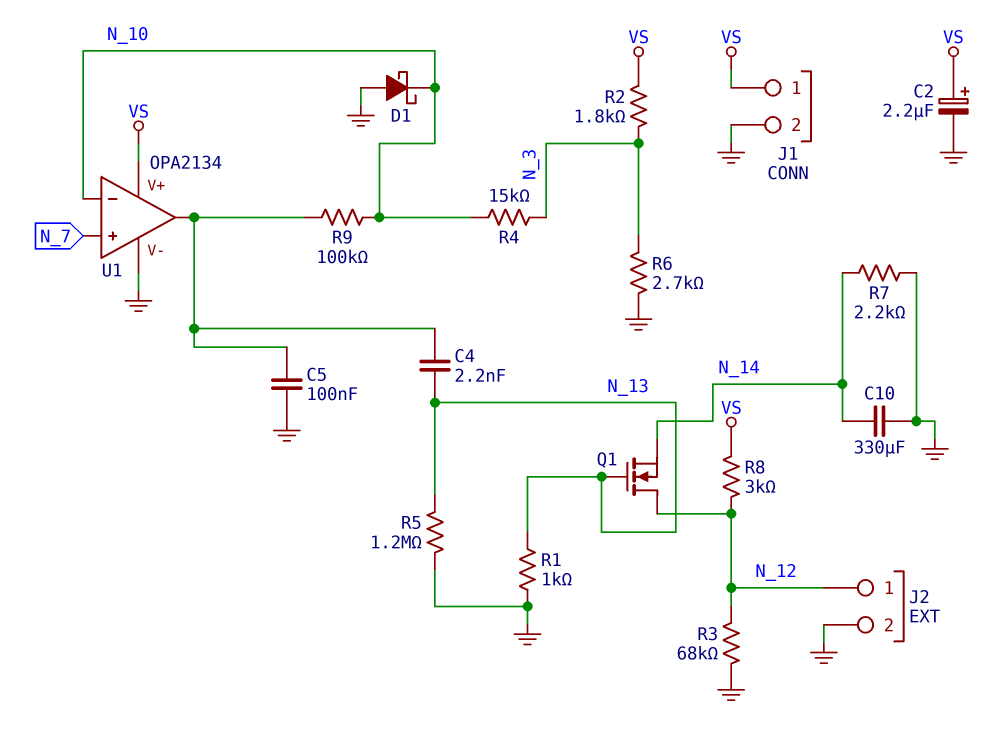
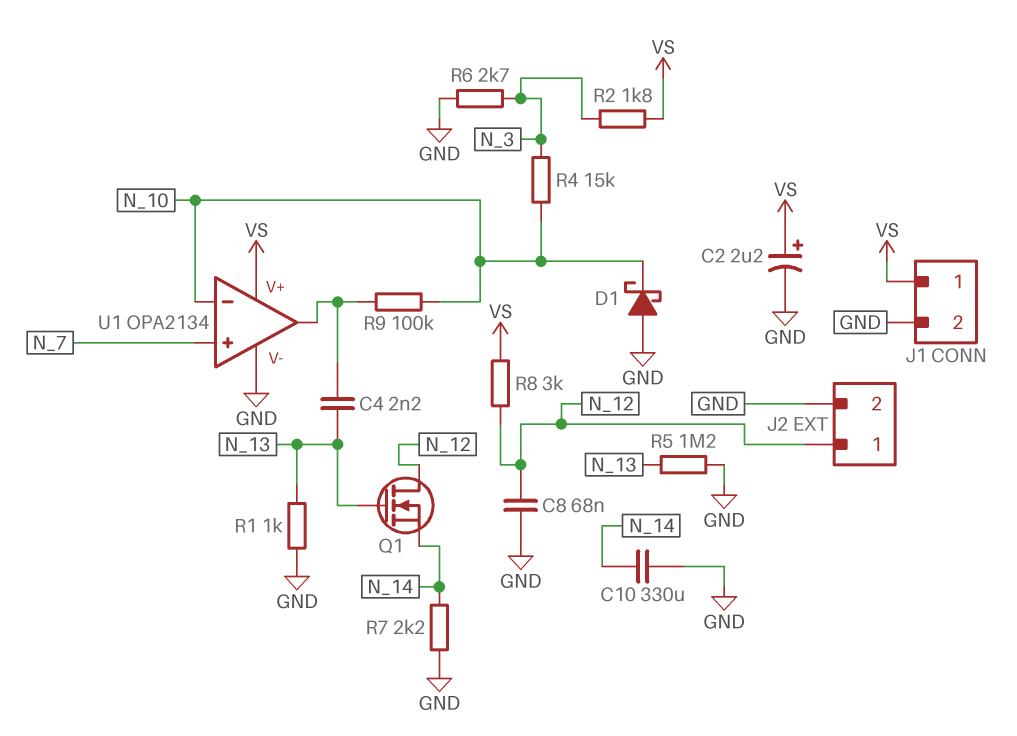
C5: 100nF (GND, U1/out) -> none
C8: none -> 68nF (GND, N_12)
R3: 68k (GND, N_12) -> none

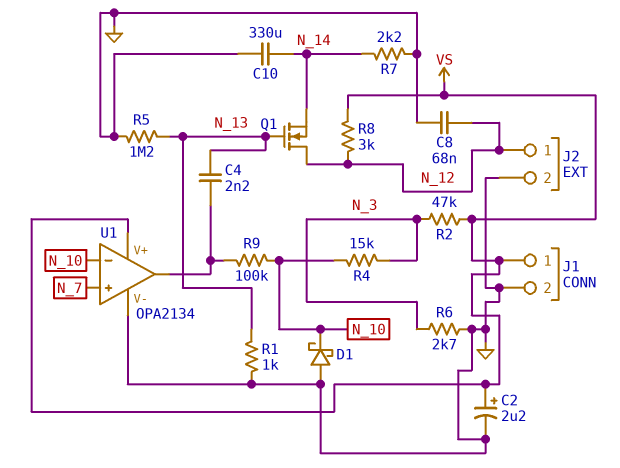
R2: 1.8k (N_3, VS) -> 47k (N_3, VS)

